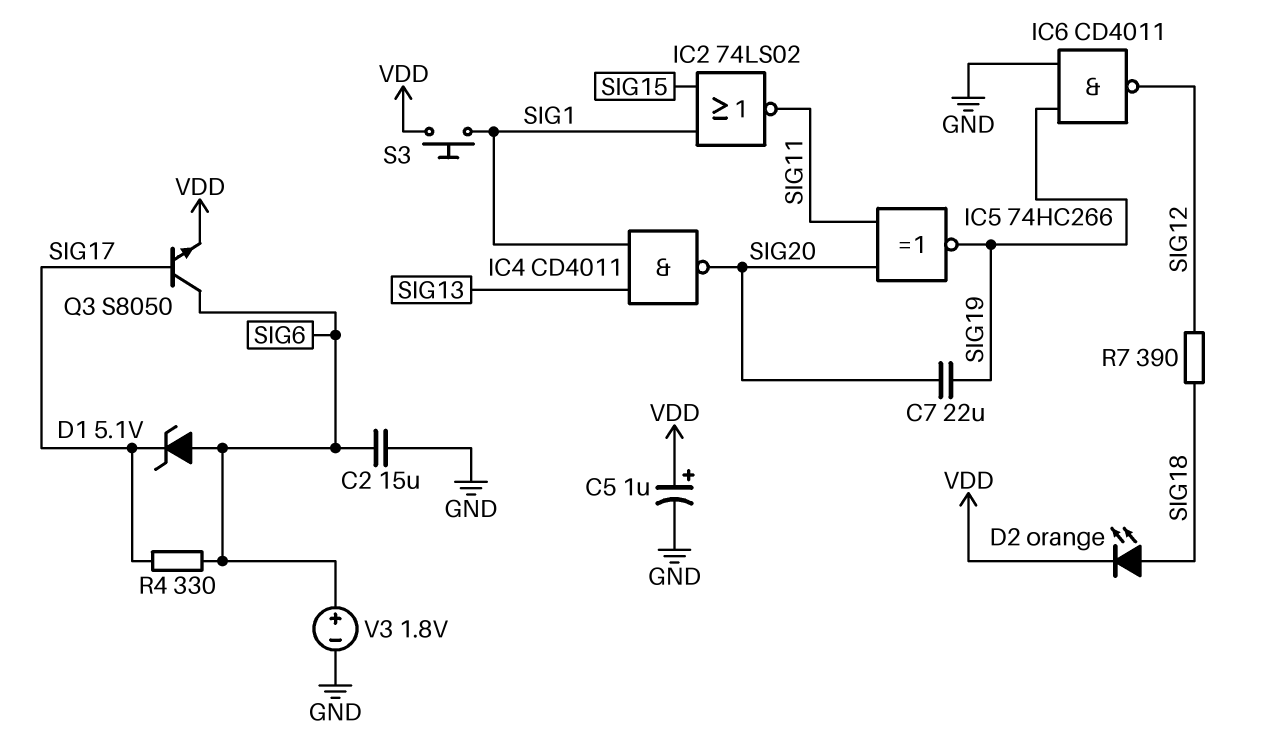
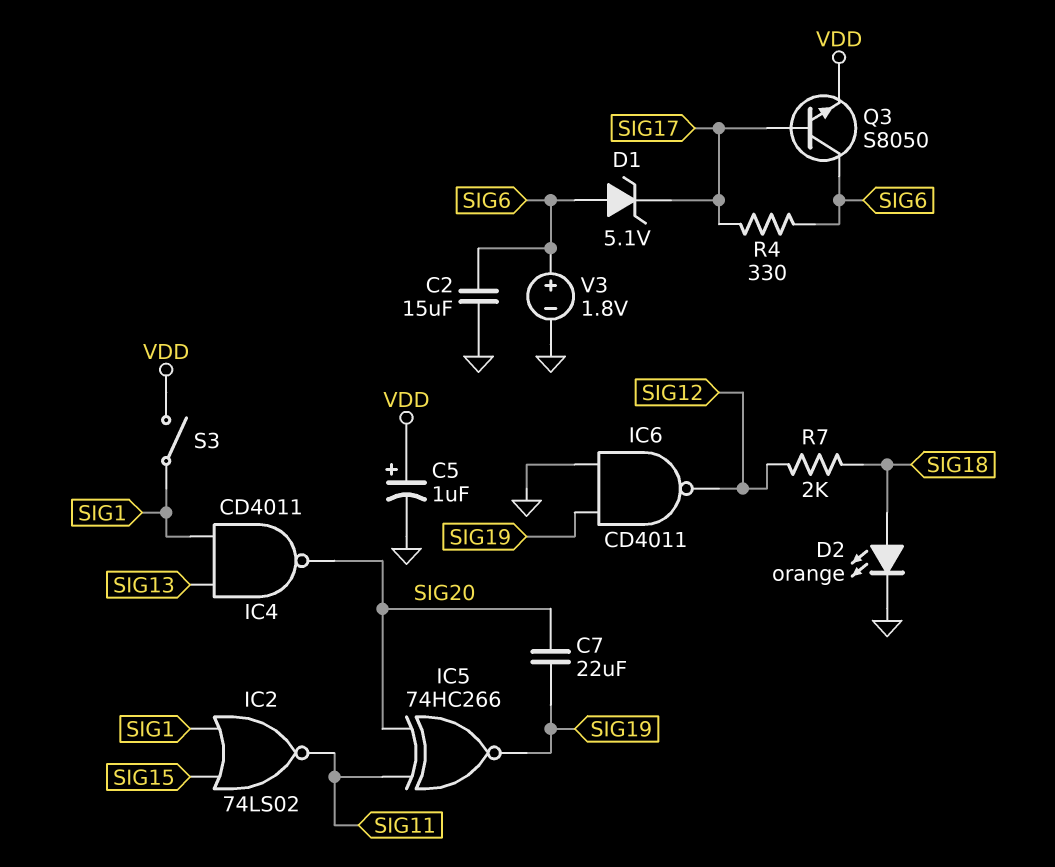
D2: LED orange (A SIG18, K VDD) -> LED orange (A SIG18, K GND)
R7: 390 (SIG12, SIG18) -> 2k (SIG12, SIG18)
S3: button (SIG1, VDD) -> switch (SIG1, VDD)

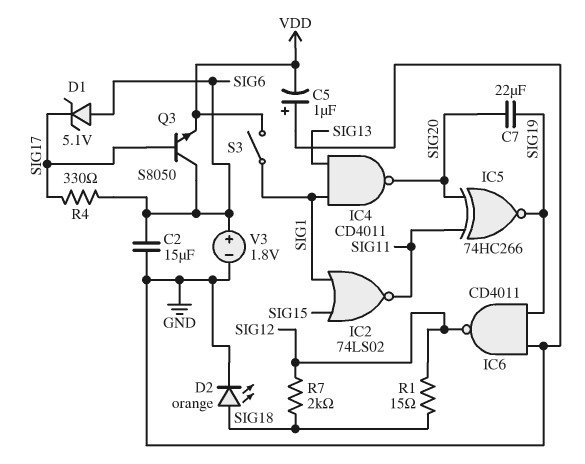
C5: 1uF (plus VDD, minus GND) -> 1uF (plus GND, minus VDD)
R1: none -> 15 (SIG12, SIG18)

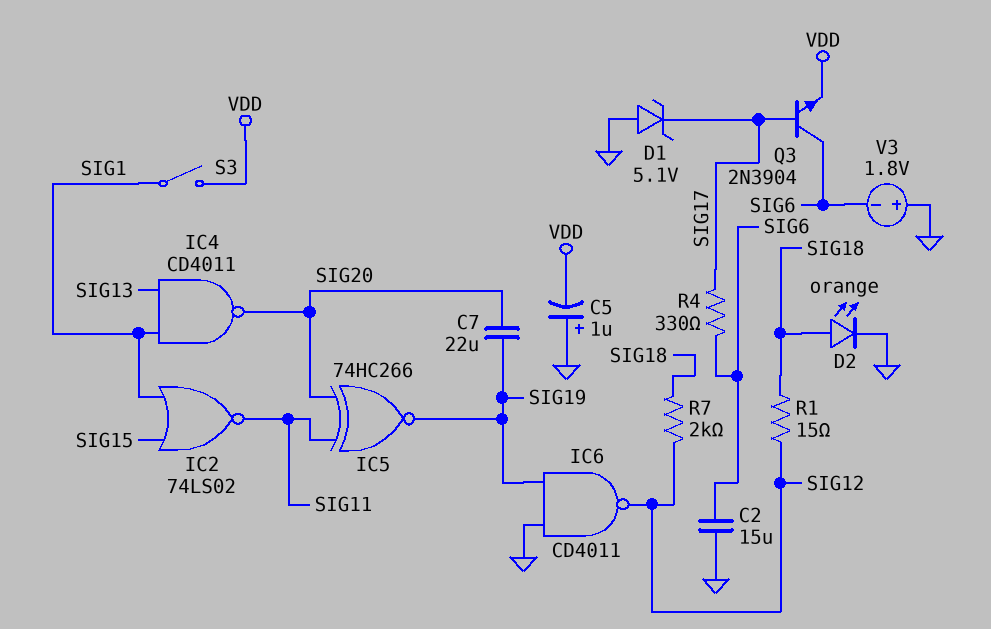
D1: zener 5.1V (A SIG6, K SIG17) -> zener 5.1V (A GND, K SIG17)
Q3: NPN S8050 (B SIG17, C SIG6, E VDD) -> NPN 2N3904 (B SIG17, C SIG6, E VDD)
V3: 1.8V (plus SIG6, minus GND) -> 1.8V (plus GND, minus SIG6)

